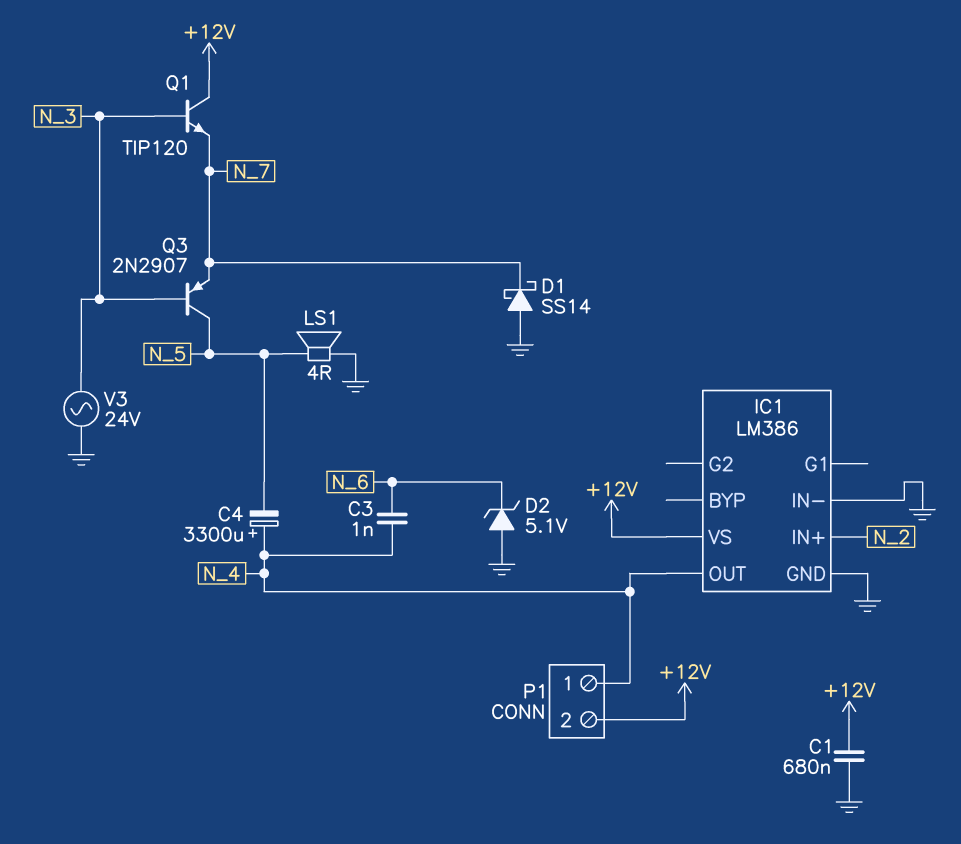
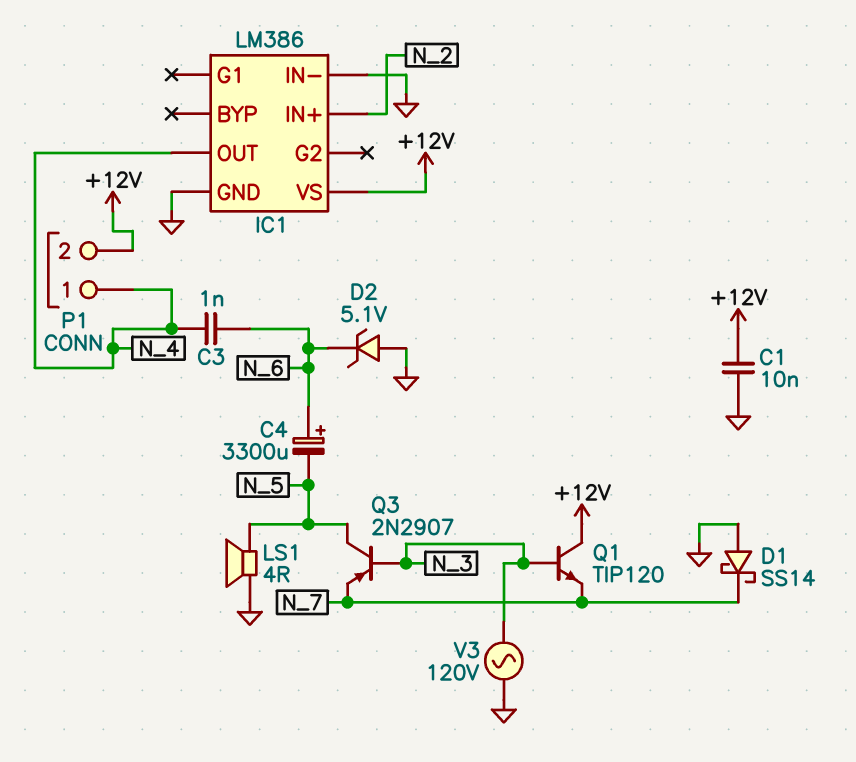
C1: 680nF (+12V, GND) -> 10nF (+12V, GND)
C4: 3300uF (plus N_4, minus N_5) -> 3300uF (plus N_6, minus N_5)
V3: AC 24V (GND, N_3) -> AC 120V (GND, N_3)

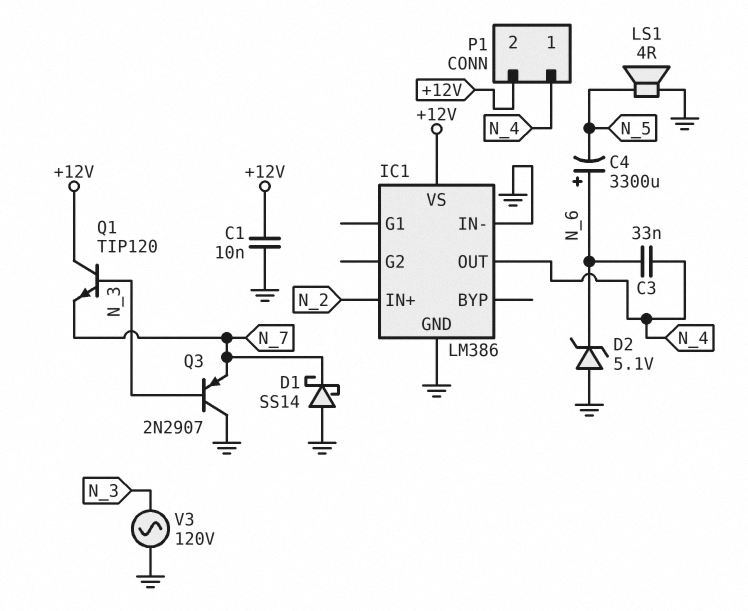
C3: 1nF (N_4, N_6) -> 33nF (N_4, N_6)
Q3: PNP 2N2907 (B N_3, C N_5, E N_7) -> PNP 2N2907 (B N_3, C GND, E N_7)

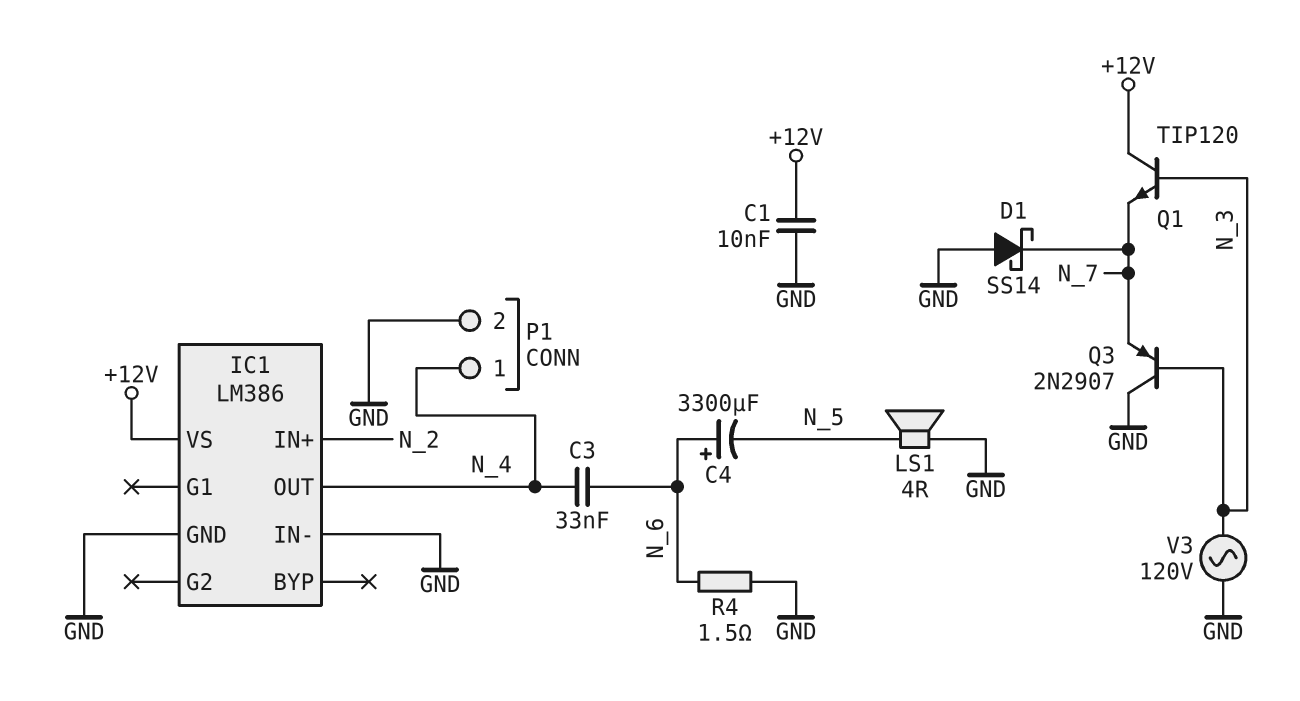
D2: zener 5.1V (A GND, K N_6) -> none
P1 pin 2: +12V -> GND
R4: none -> 1.5 (GND, N_6)

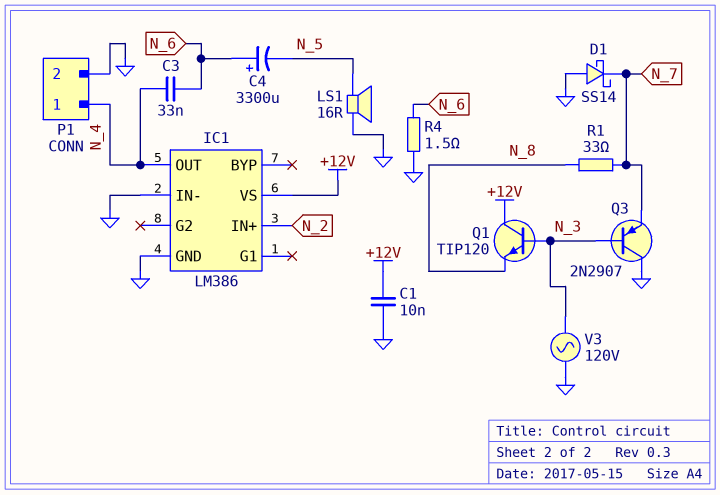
LS1: speaker 4R (GND, N_5) -> speaker 16R (GND, N_5)
Q1: NPN TIP120 (B N_3, C +12V, E N_7) -> NPN TIP120 (B N_3, C +12V, E N_8)
R1: none -> 33 (N_7, N_8)

